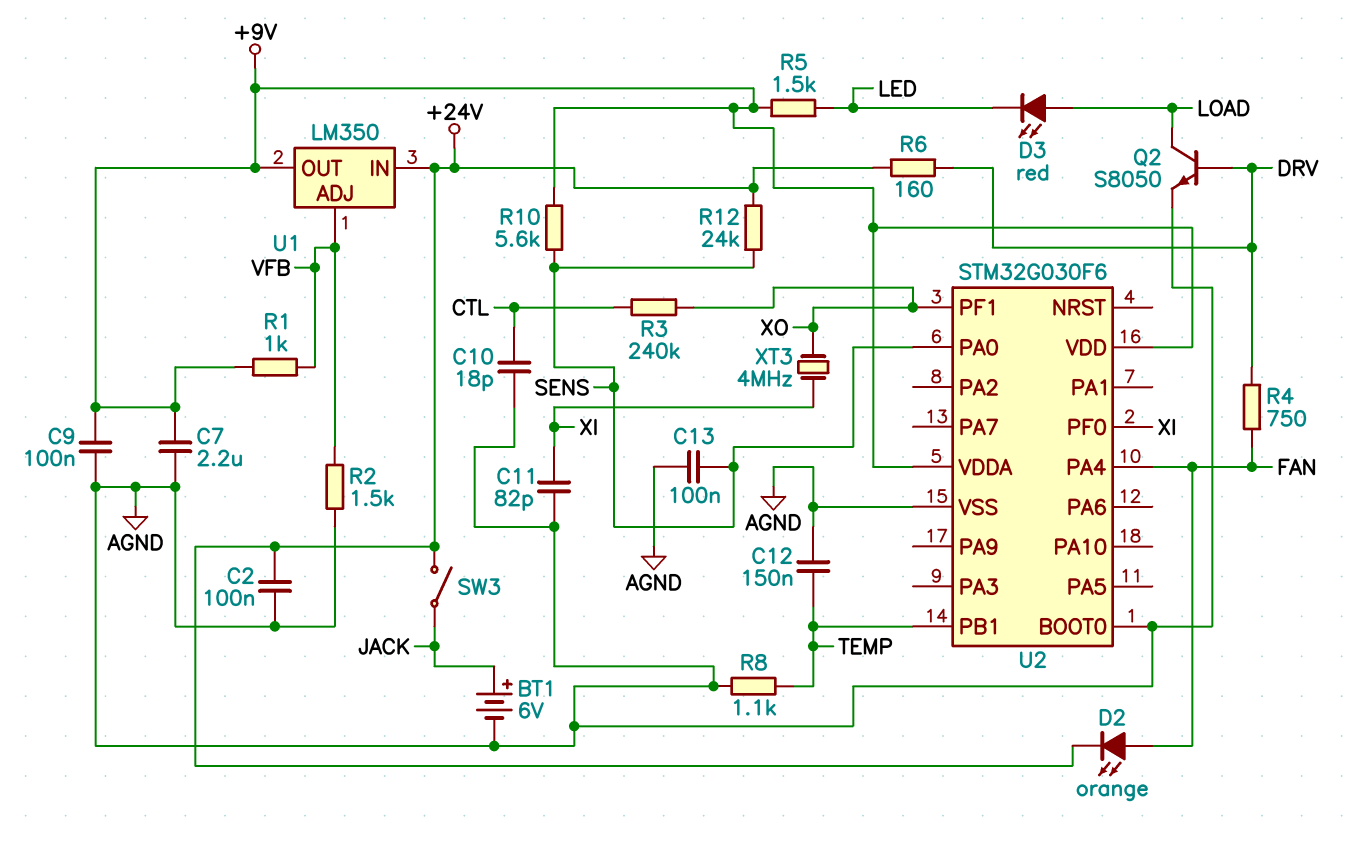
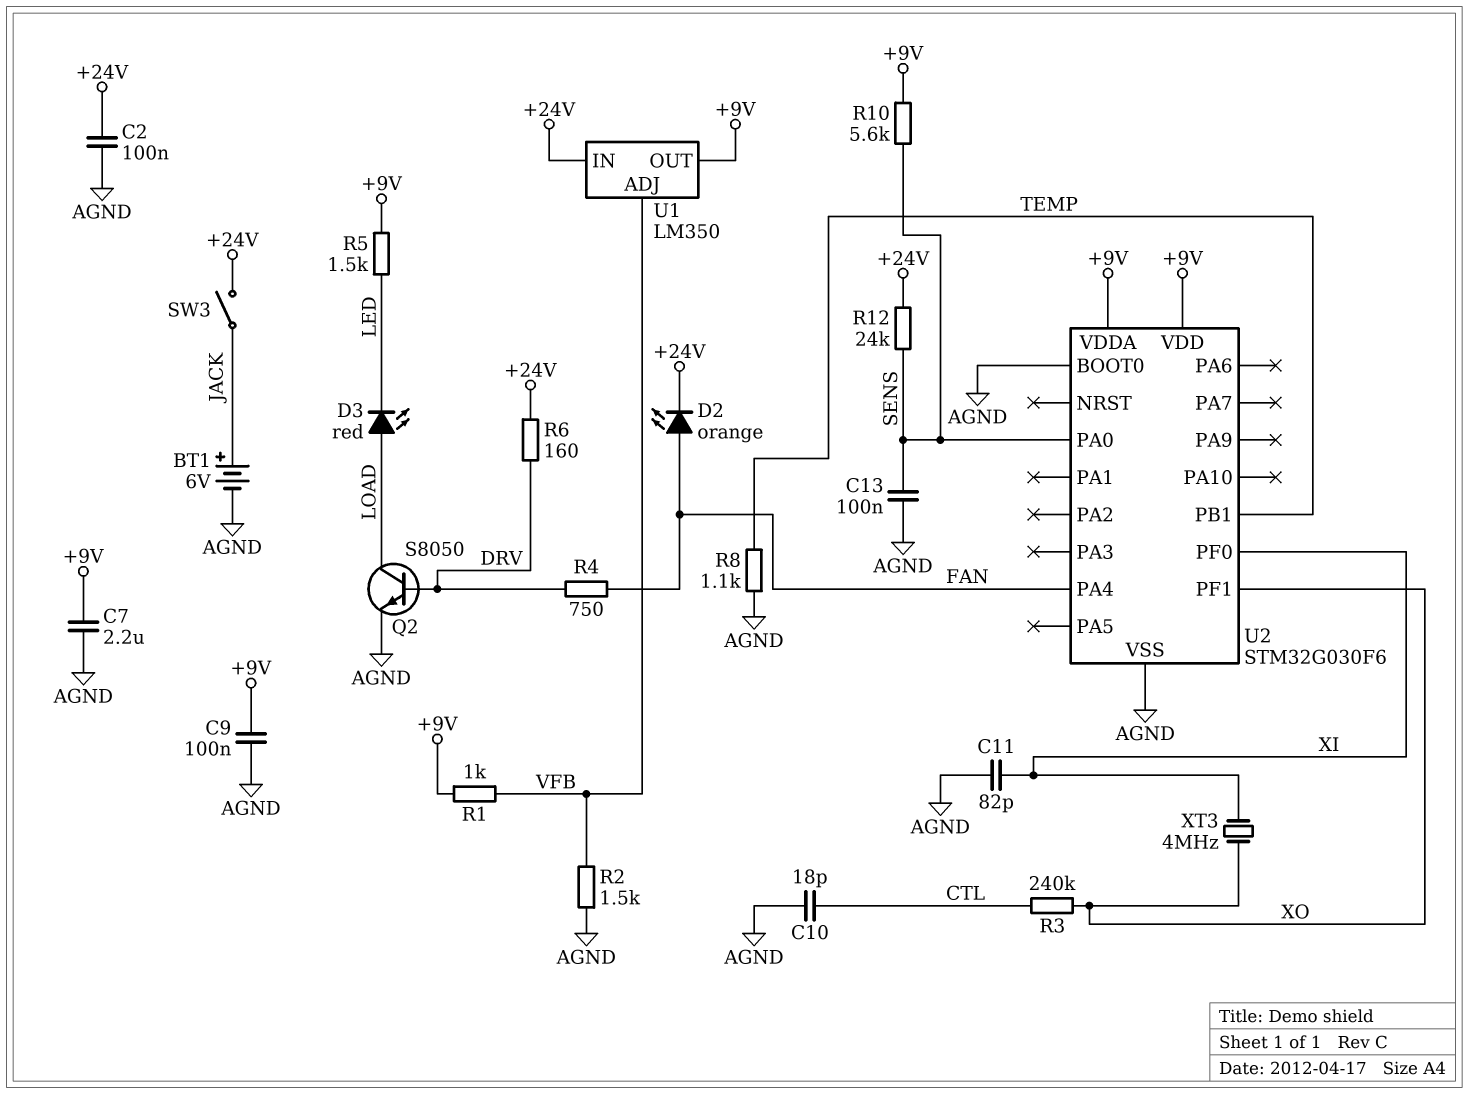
C12: 150nF (AGND, TEMP) -> none

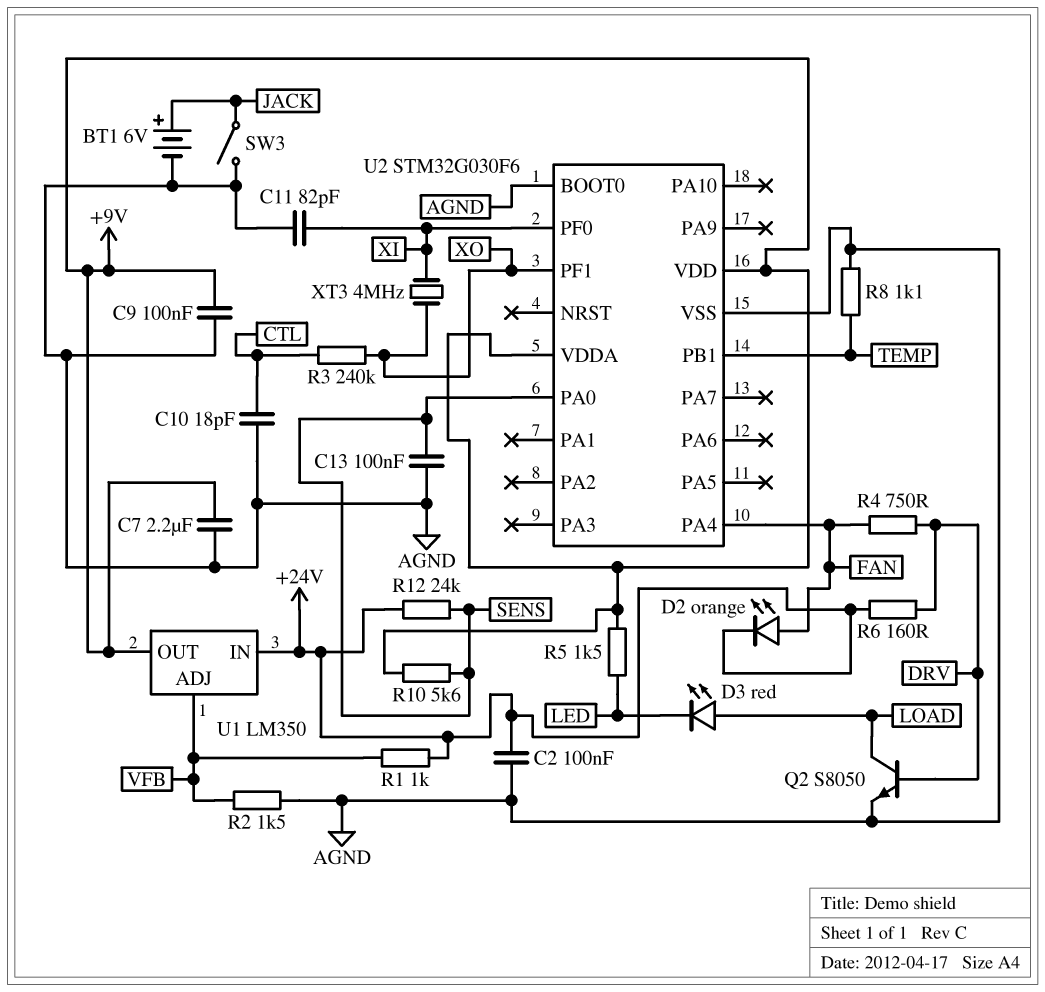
R1: 1k (+9V, VFB) -> 1k (+24V, VFB)
SW3: switch (+24V, JACK) -> switch (AGND, JACK)

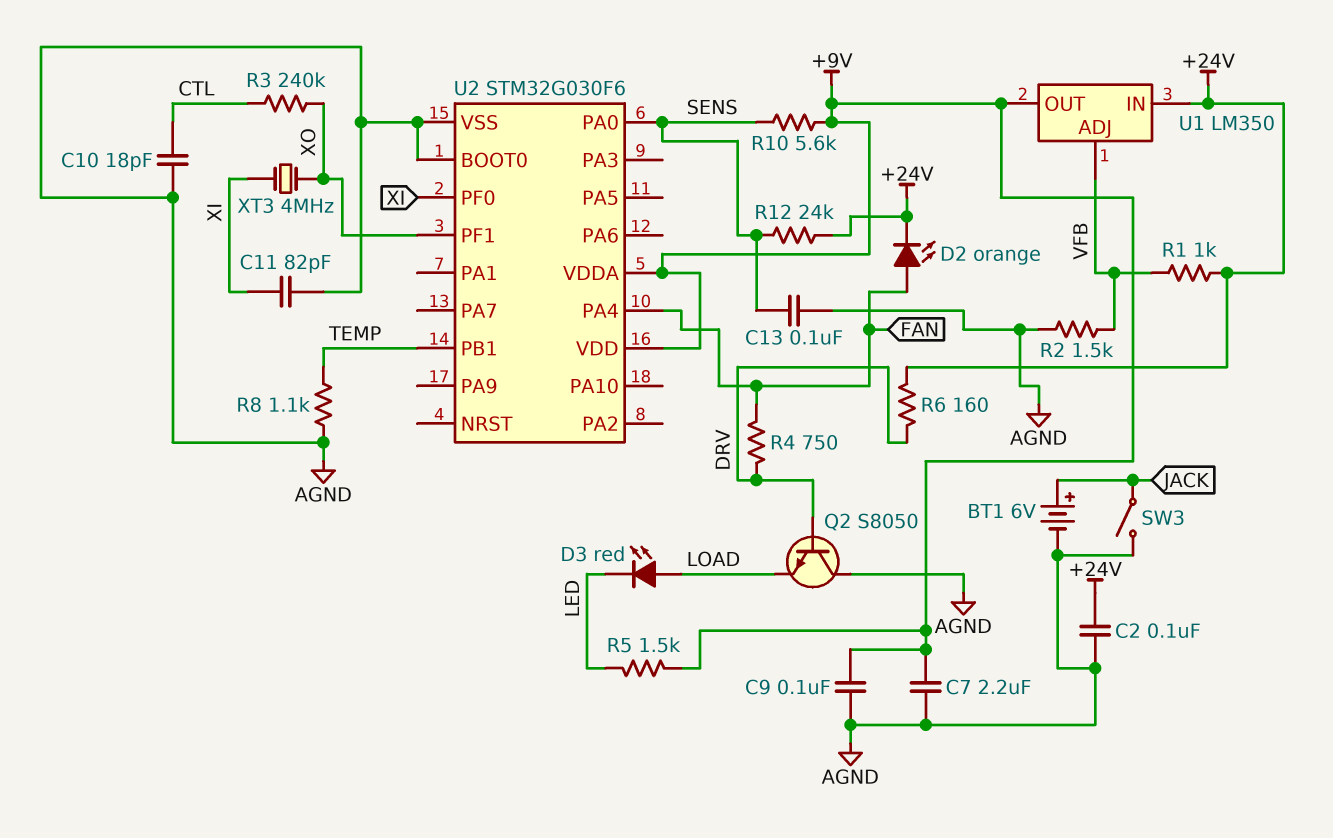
Q2: NPN S8050 (B DRV, C LOAD, E AGND) -> NPN S8050 (B DRV, C AGND, E LOAD)

